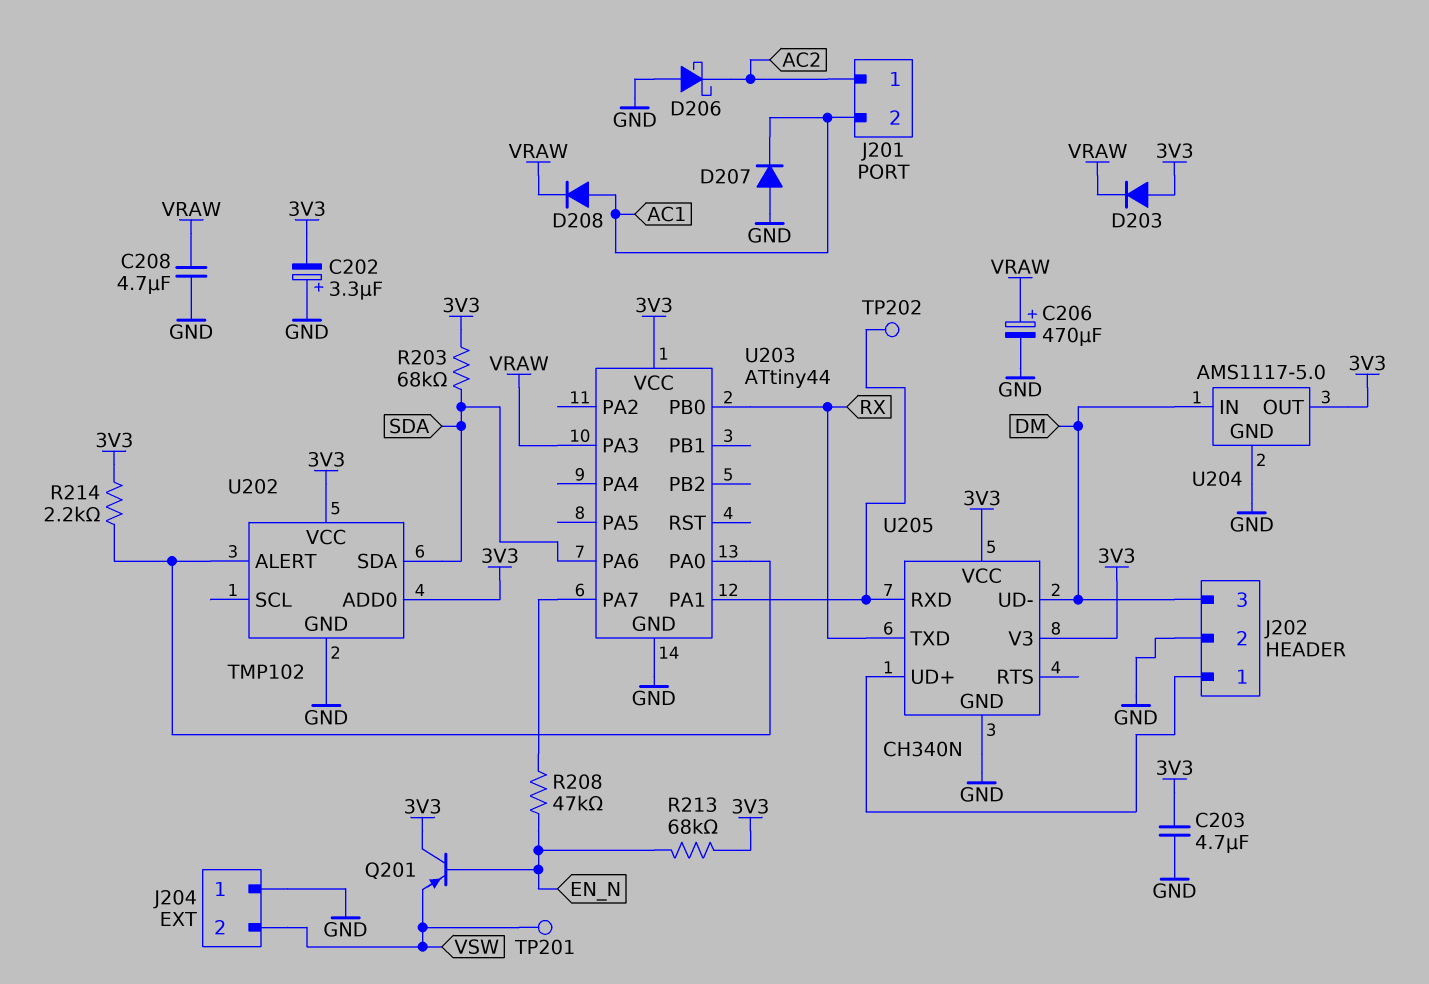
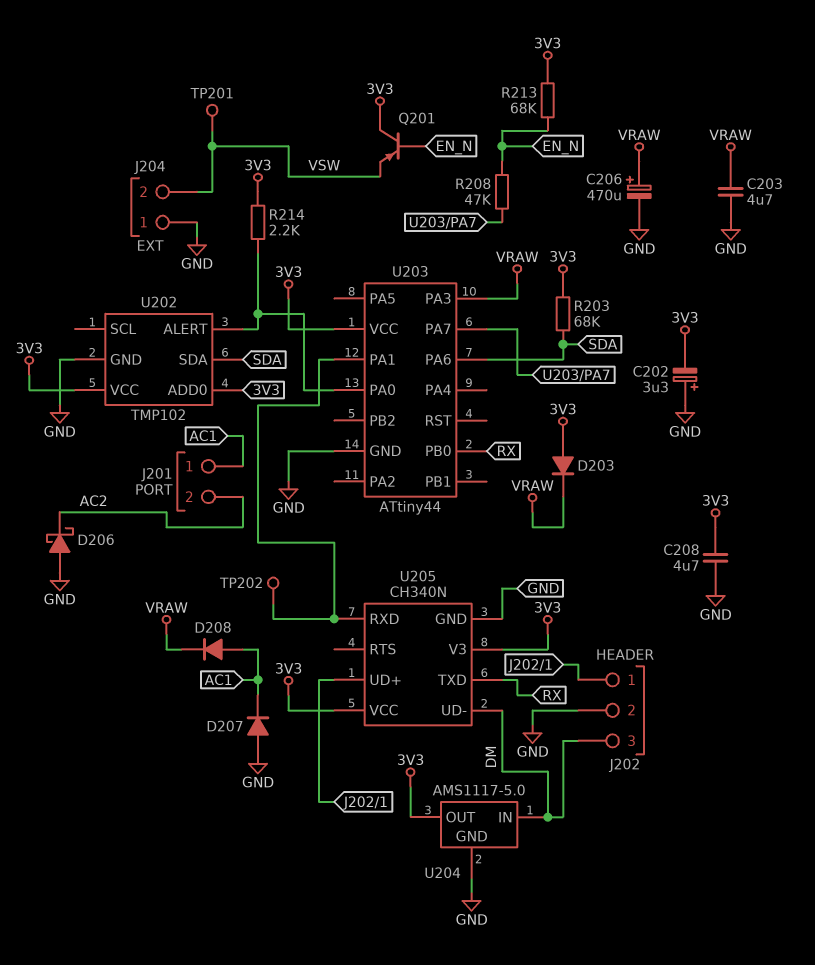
C203: 4.7uF (3V3, GND) -> 4.7uF (GND, VRAW)
C208: 4.7uF (GND, VRAW) -> 4.7uF (3V3, GND)
J201 pin 1: AC2 -> AC1
J201 pin 2: AC1 -> AC2

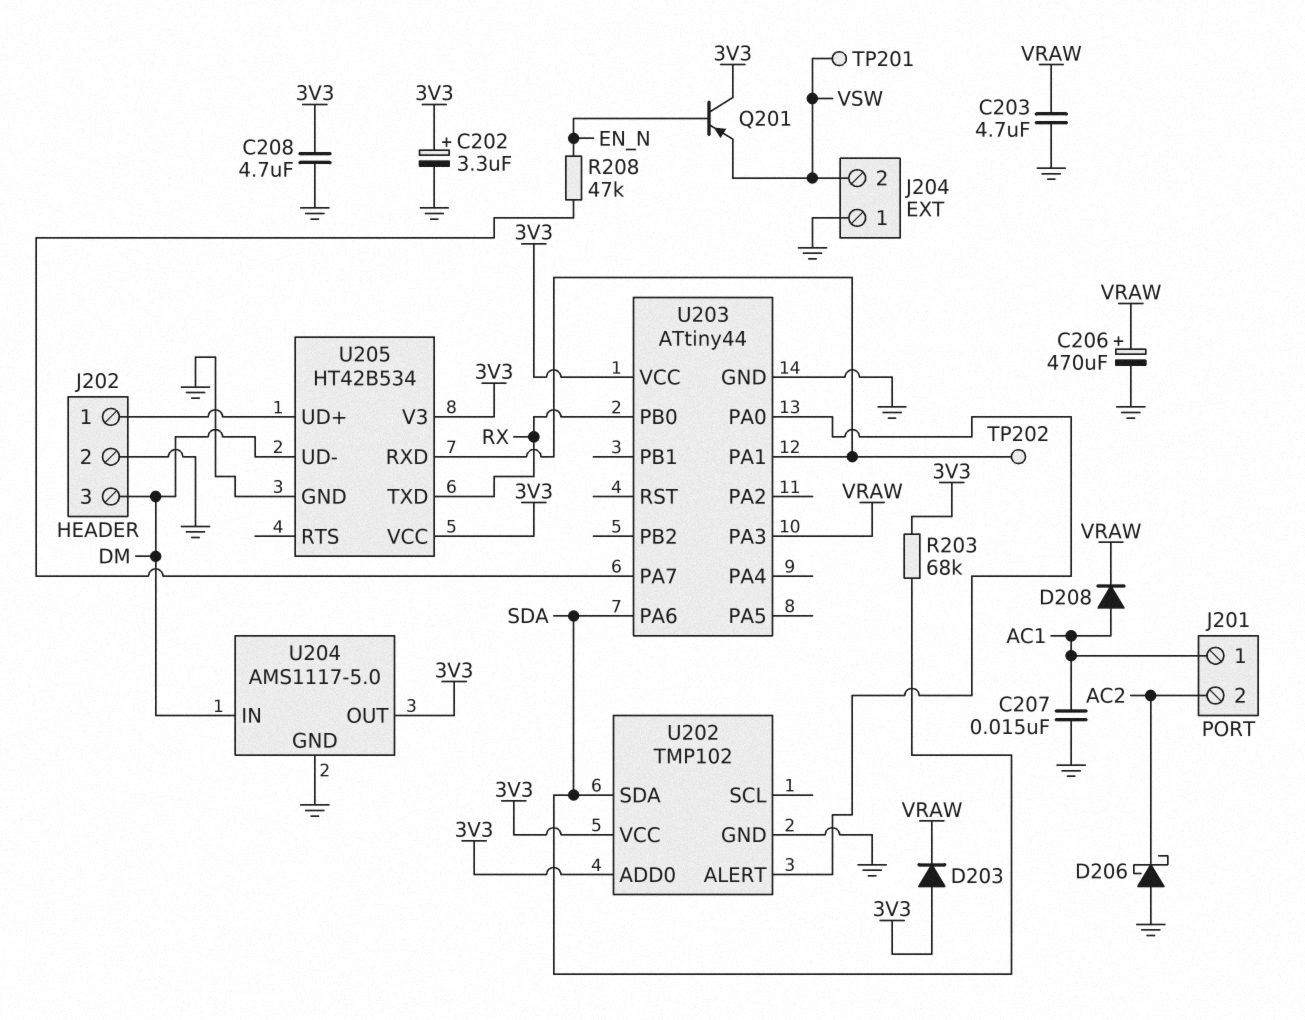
C202: 3.3uF (plus GND, minus 3V3) -> 3.3uF (plus 3V3, minus GND)
C207: none -> 15nF (AC1, GND)
D207: diode (A GND, K AC1) -> none
R213: 68k (3V3, EN_N) -> none
R214: 2.2k (3V3, U202/ALERT) -> none
U205: CH340N -> HT42B534

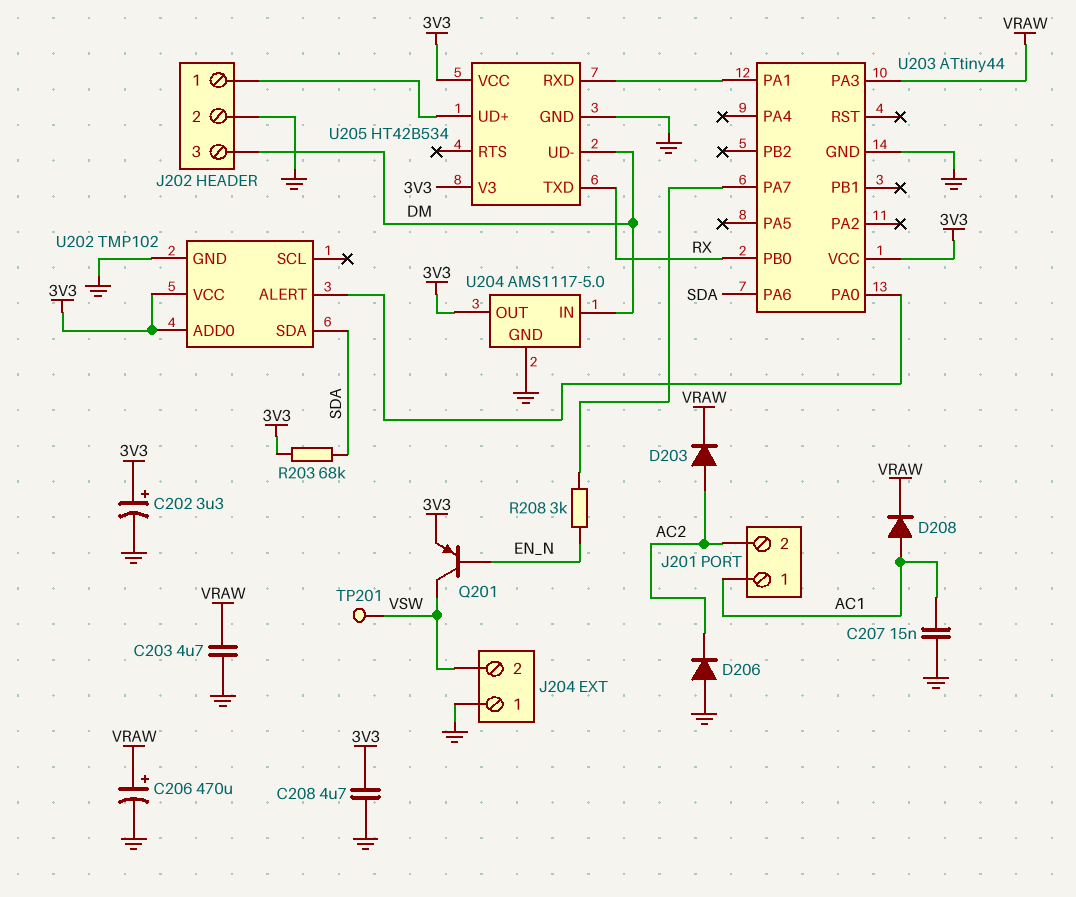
D203: diode (A 3V3, K VRAW) -> diode (A AC2, K VRAW)
D206: schottky (A GND, K AC2) -> diode (A GND, K AC2)
Q201: PNP (B EN_N, C 3V3, E VSW) -> PNP (B EN_N, C VSW, E 3V3)
R208: 47k (EN_N, U203/PA7) -> 3k (EN_N, U203/PA7)
TP202: test point (U203/PA1) -> none

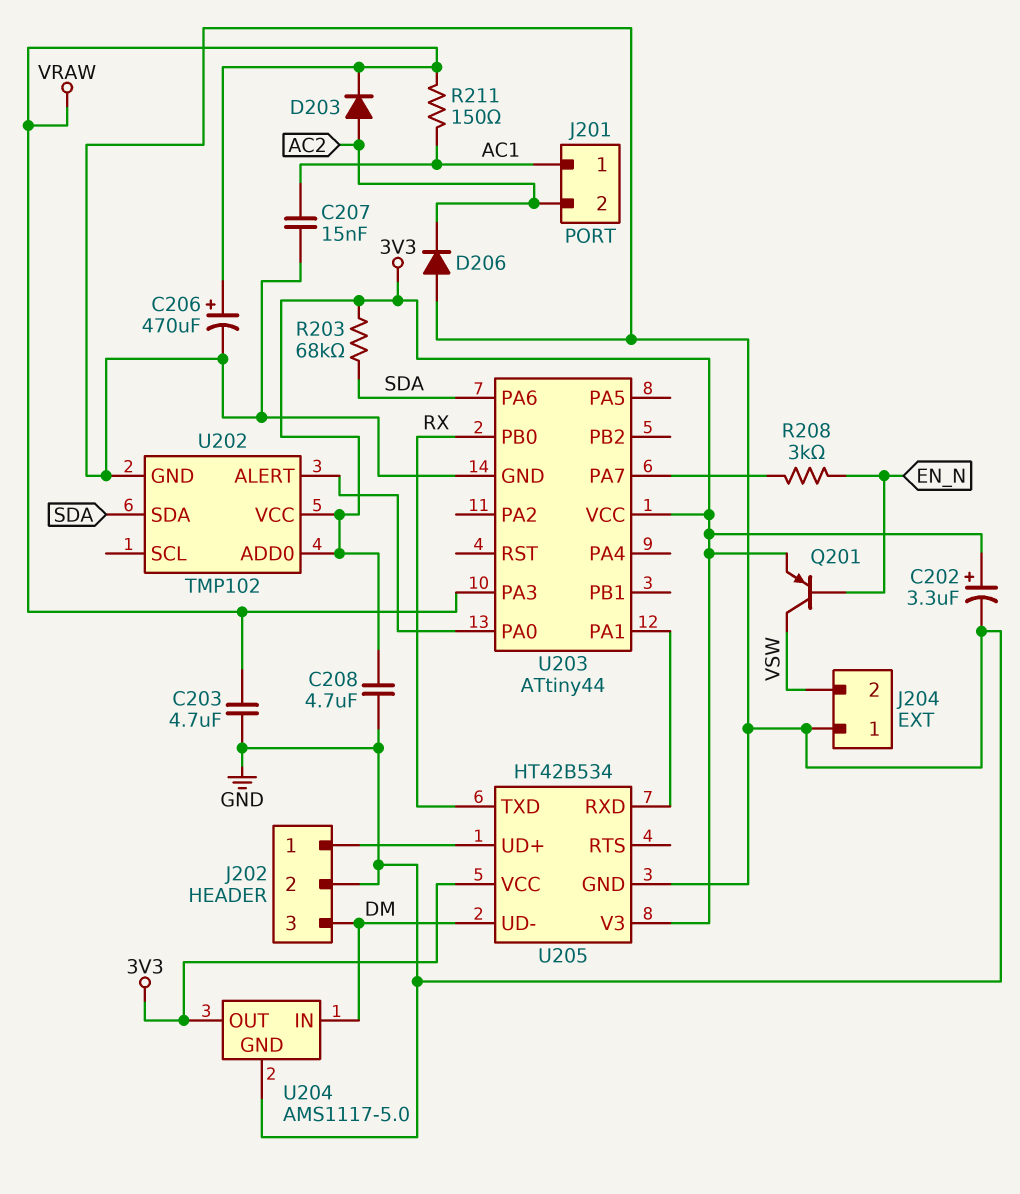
D208: diode (A AC1, K VRAW) -> none
R211: none -> 150 (AC1, VRAW)
TP201: test point (VSW) -> none

